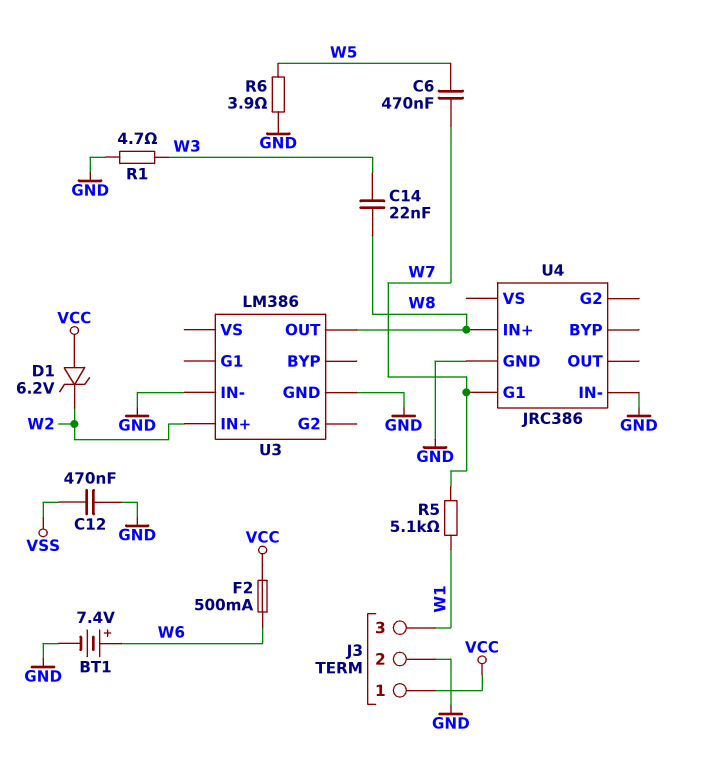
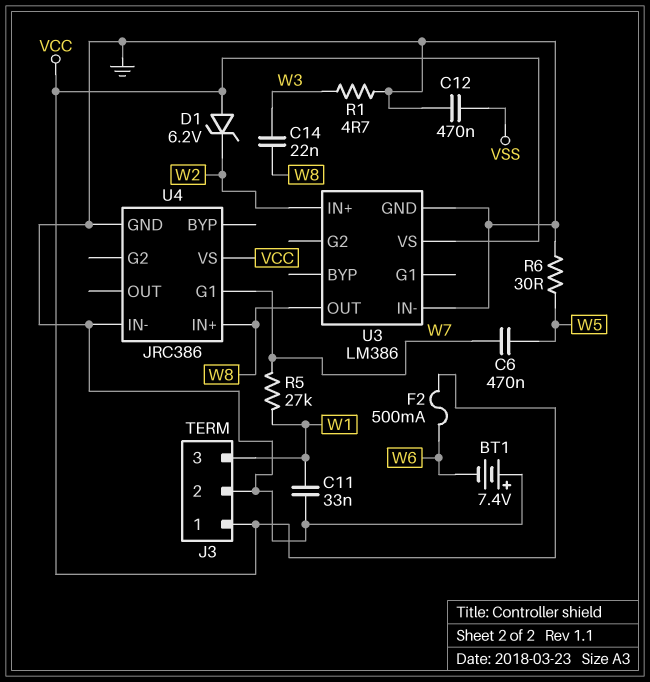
BT1: 7.4V (plus W6, minus GND) -> 7.4V (plus GND, minus W6)
C11: none -> 33nF (GND, W1)
R5: 5.1k (W1, W7) -> 27k (W1, W7)
R6: 3.9 (GND, W5) -> 30 (GND, W5)
U3 pin VS: none -> VCC
U4 pin VS: none -> VCC

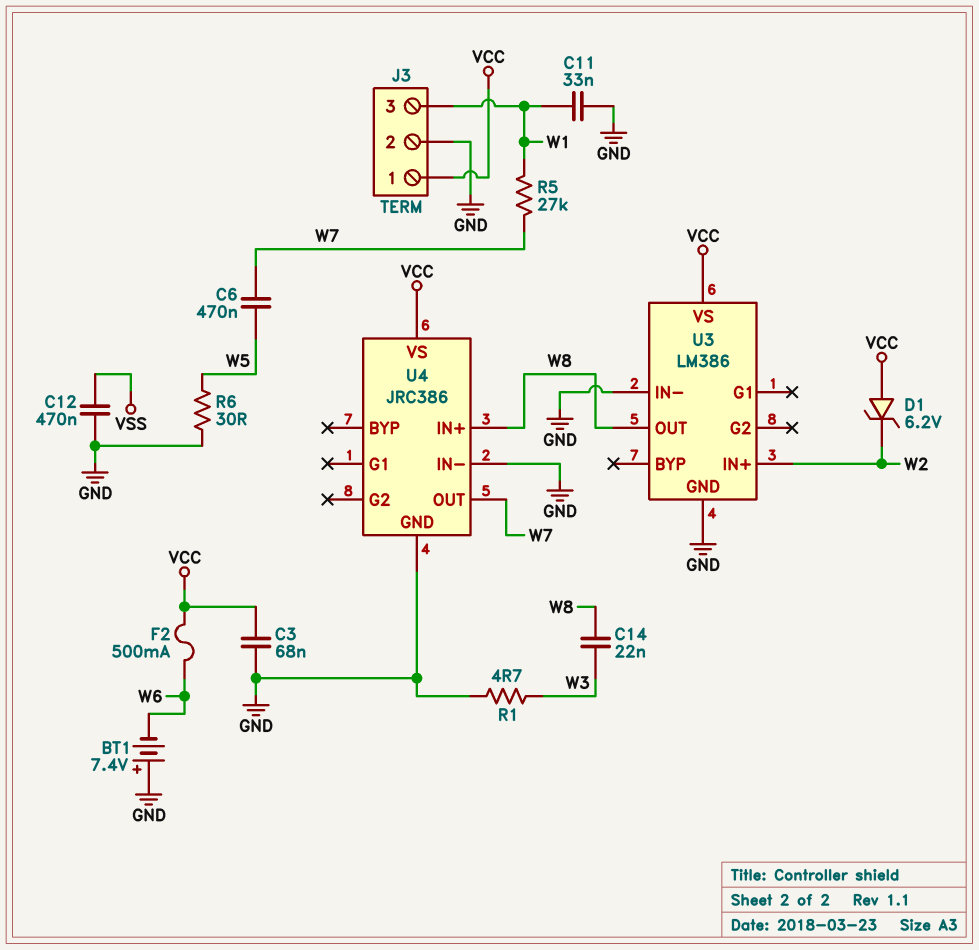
C3: none -> 68nF (GND, VCC)
U4 pin G1: W7 -> none
U4 pin OUT: none -> W7

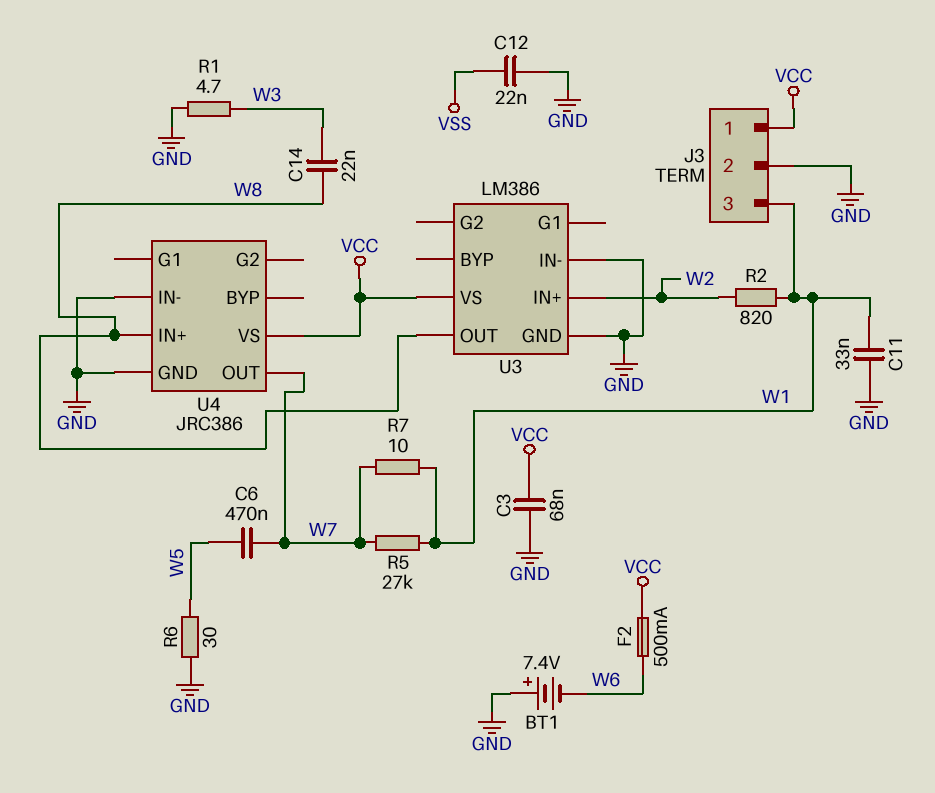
C12: 470nF (GND, VSS) -> 22nF (GND, VSS)
D1: zener 6.2V (A VCC, K W2) -> none
R2: none -> 820 (W1, W2)
R7: none -> 10 (W1, W7)

